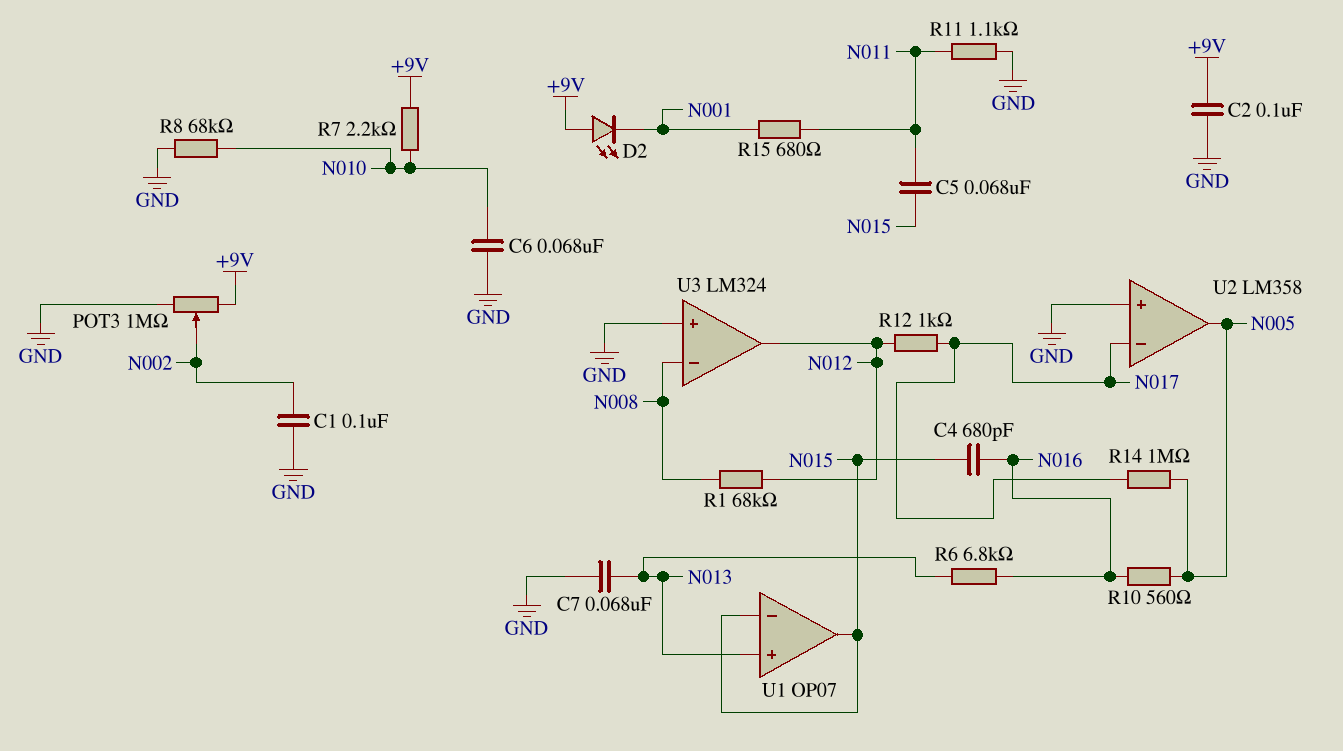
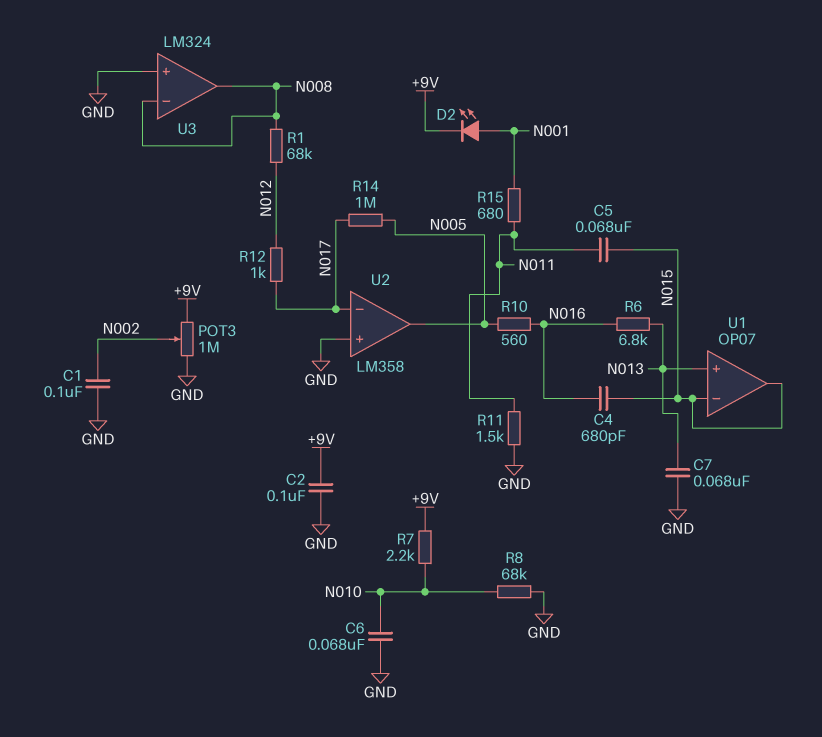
D2: LED (A +9V, K N001) -> LED (A N001, K +9V)
R11: 1.1k (GND, N011) -> 1.5k (GND, N011)
U3 pin out: N012 -> N008

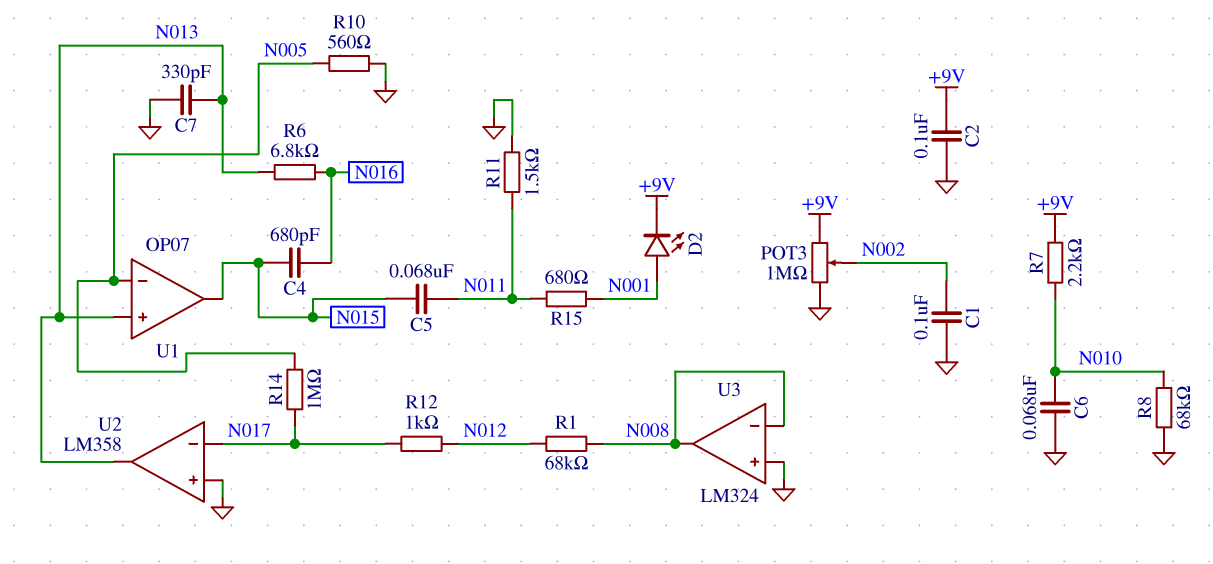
C7: 68nF (GND, N013) -> 330pF (GND, N013)
R10: 560 (N005, N016) -> 560 (GND, N005)
U1 pin in-: N015 -> N005
U2 pin out: N005 -> N013

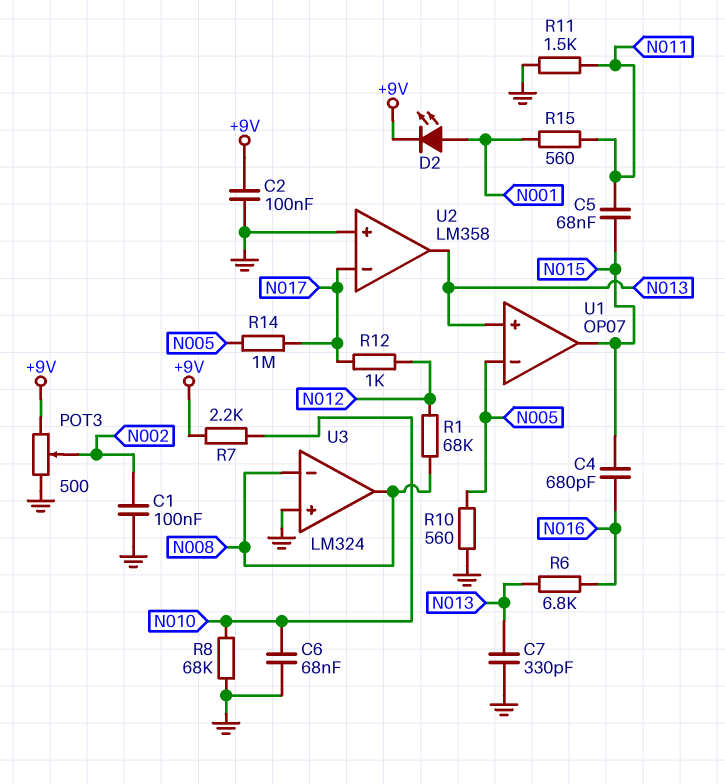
POT3: 1M (+9V, GND, wiper N002) -> 500 (+9V, GND, wiper N002)
R15: 680 (N001, N011) -> 560 (N001, N011)

